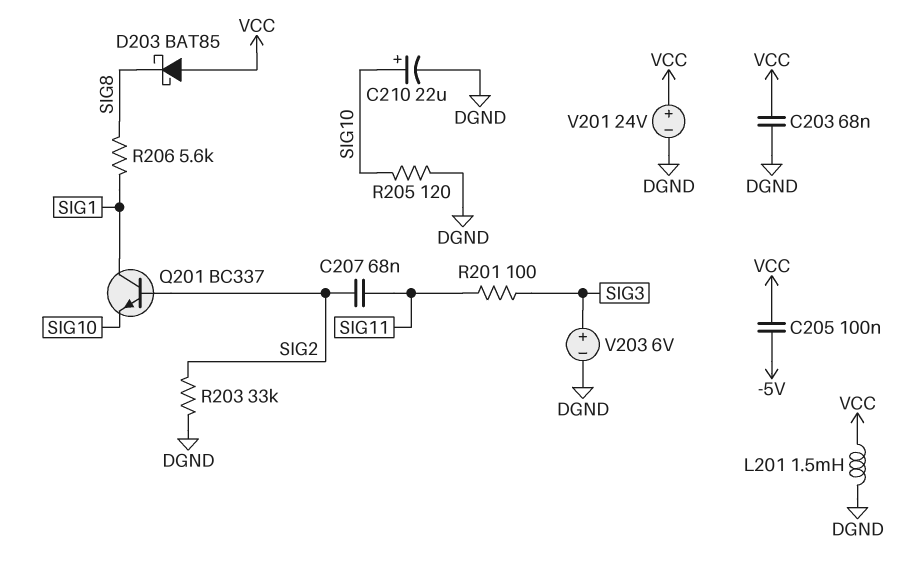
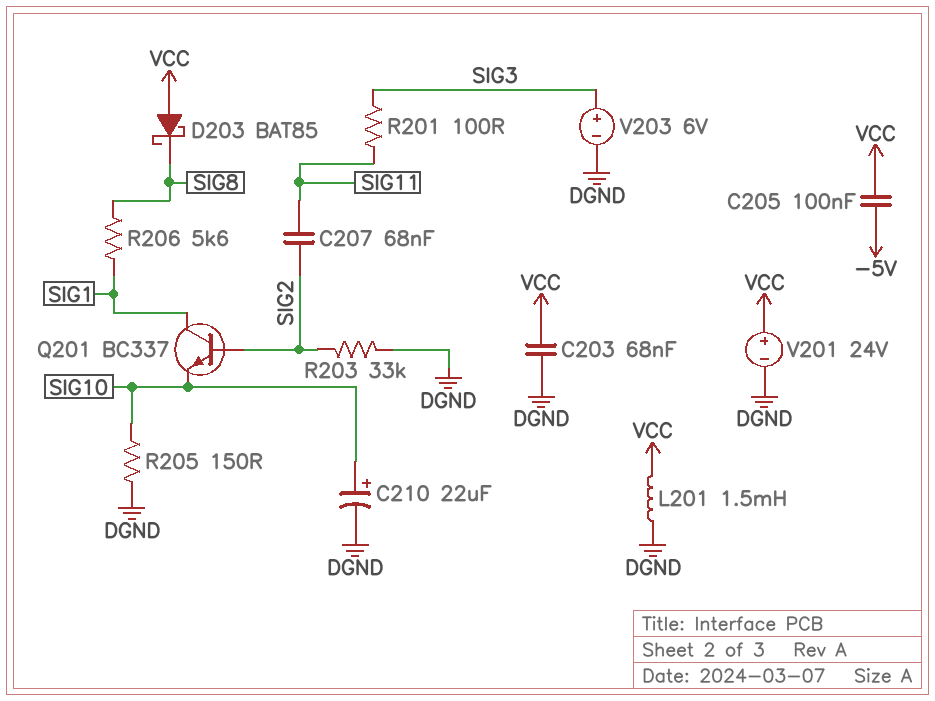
R205: 120 (DGND, SIG10) -> 150 (DGND, SIG10)

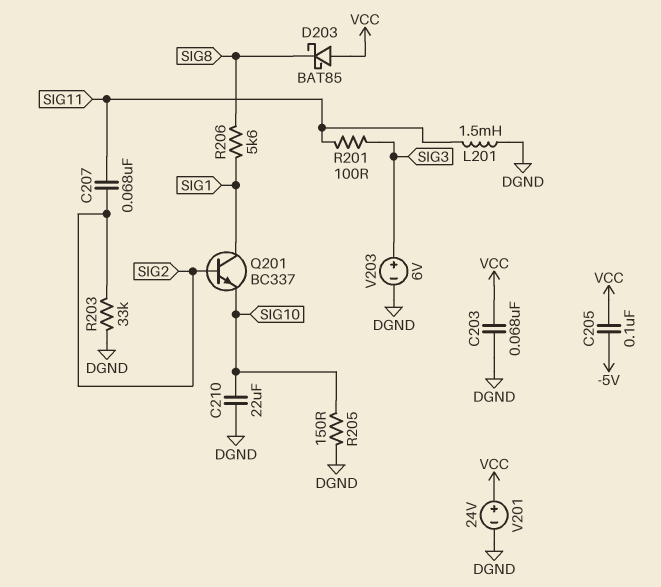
C210: 22uF (plus SIG10, minus DGND) -> 22uF (DGND, SIG10)
L201: 1.5mH (DGND, VCC) -> 1.5mH (DGND, SIG11)

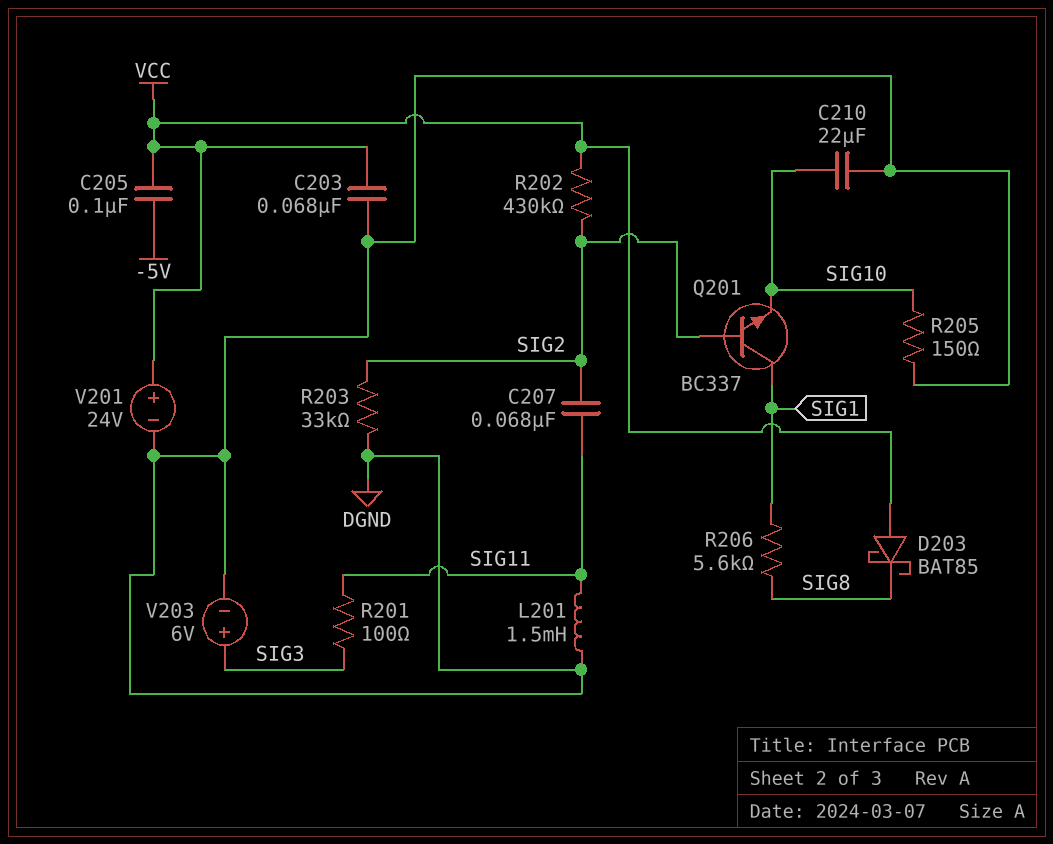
R202: none -> 430k (SIG2, VCC)

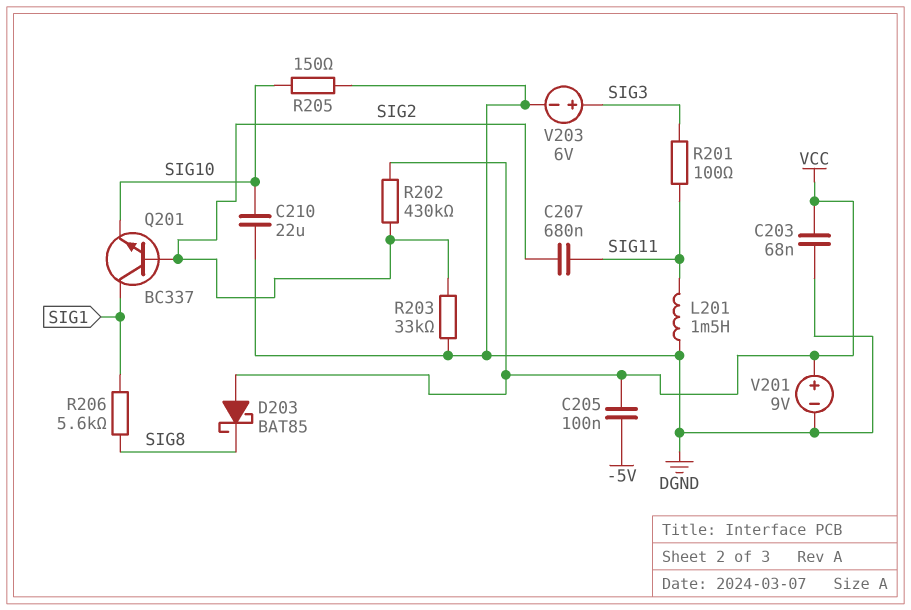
C207: 68nF (SIG2, SIG11) -> 680nF (SIG2, SIG11)
V201: 24V (plus VCC, minus DGND) -> 9V (plus VCC, minus DGND)

